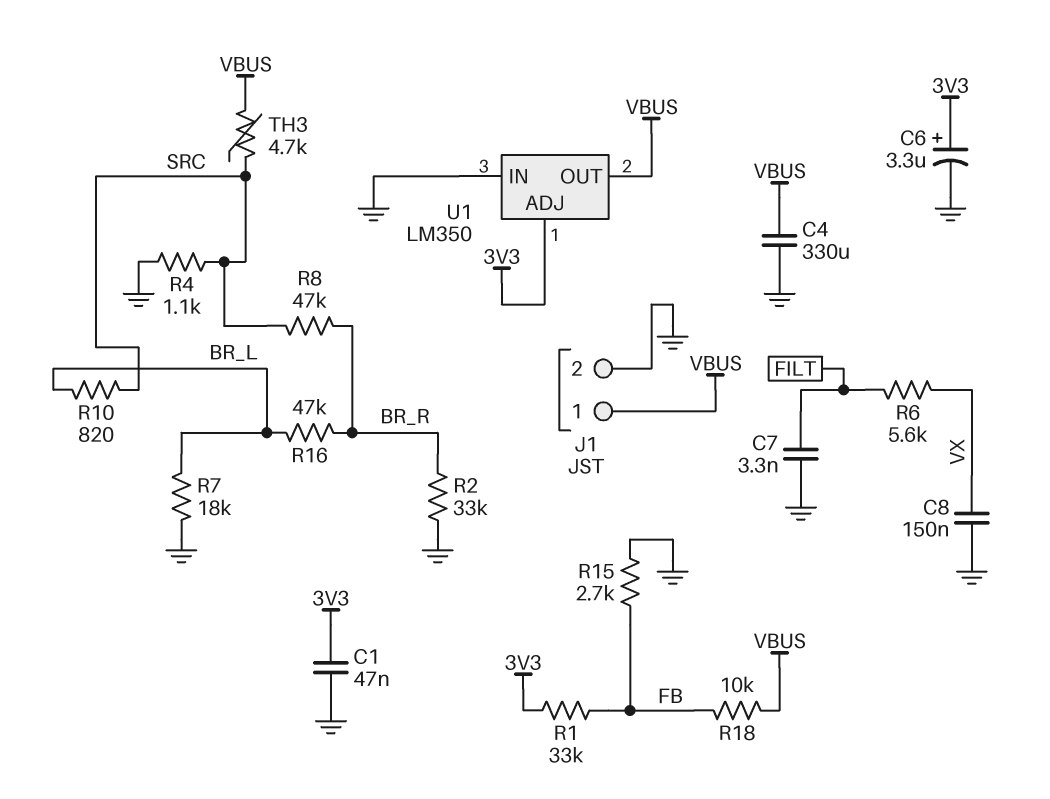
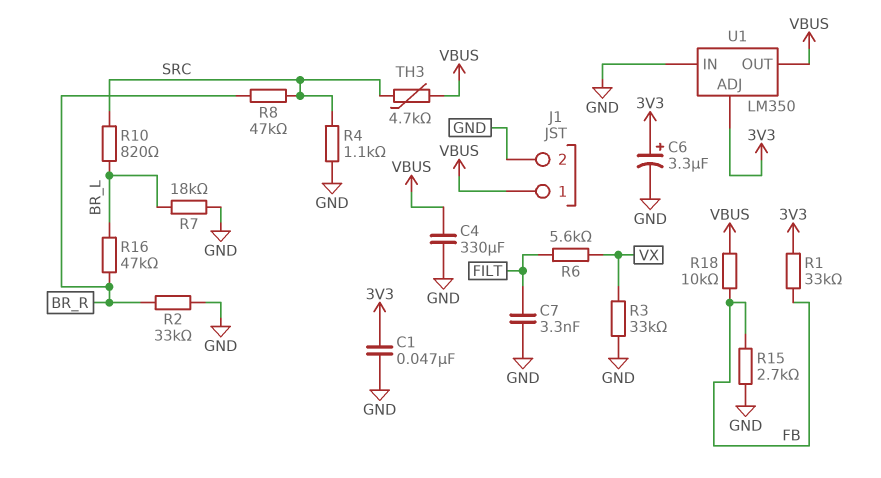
C8: 150nF (GND, VX) -> none
R3: none -> 33k (GND, VX)

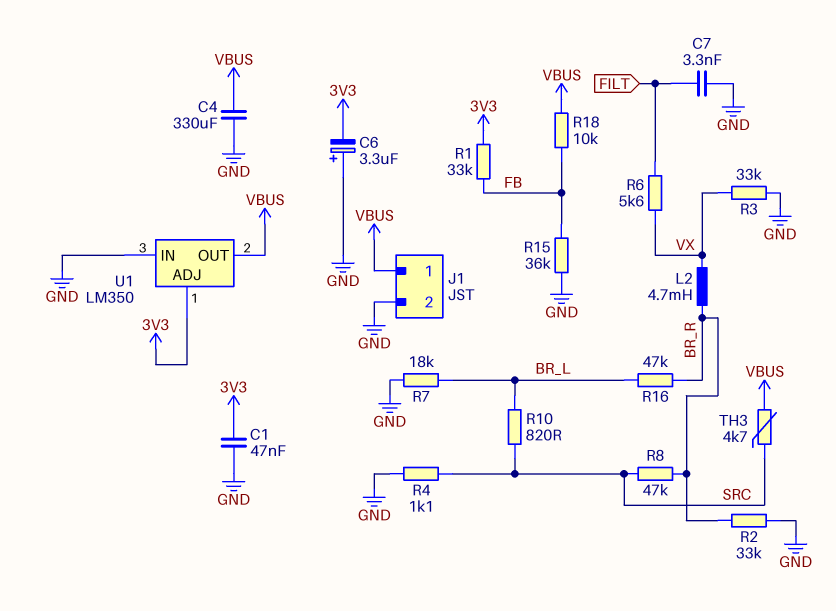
C6: 3.3uF (plus 3V3, minus GND) -> 3.3uF (plus GND, minus 3V3)
L2: none -> 4.7mH (BR_R, VX)
R15: 2.7k (FB, GND) -> 36k (FB, GND)

